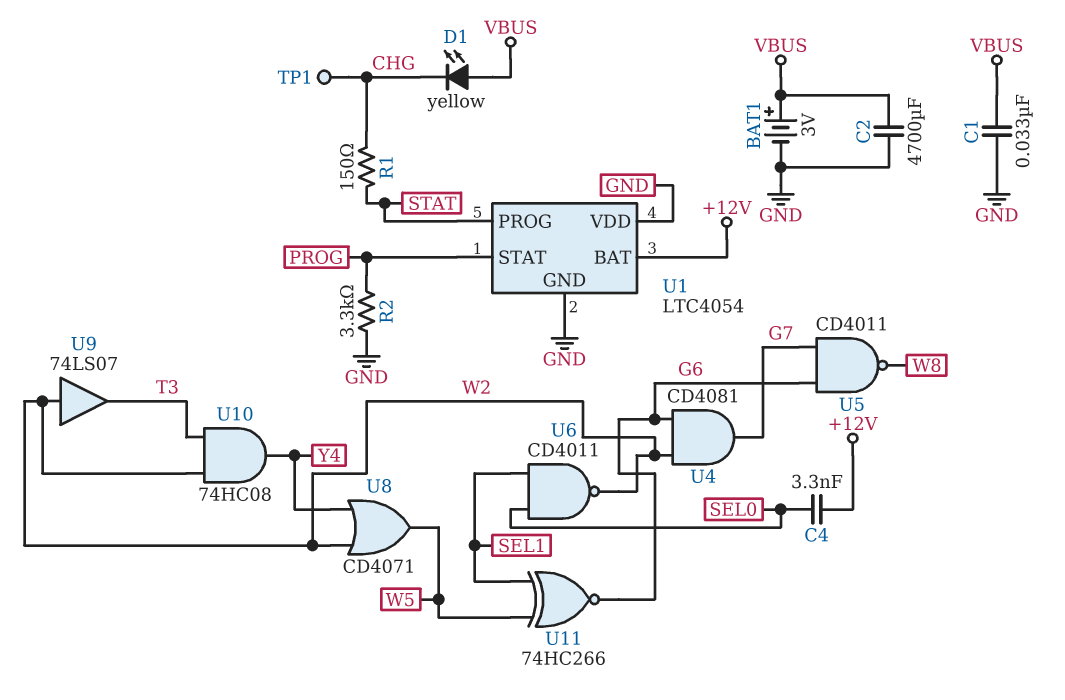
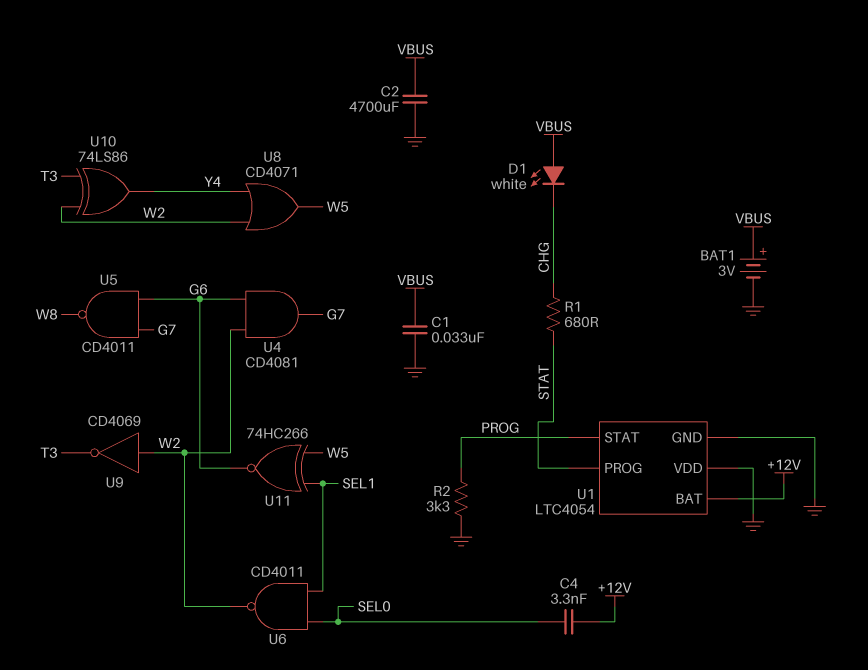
D1: LED yellow (A VBUS, K CHG) -> LED white (A VBUS, K CHG)
R1: 150 (CHG, STAT) -> 680 (CHG, STAT)
TP1: test point (CHG) -> none
U9: buffer 74LS07 (in W2, out T3) -> NOT CD4069 (in W2, out T3)
U10: AND 74HC08 (in T3, in W2, out Y4) -> XOR 74LS86 (in T3, in W2, out Y4)

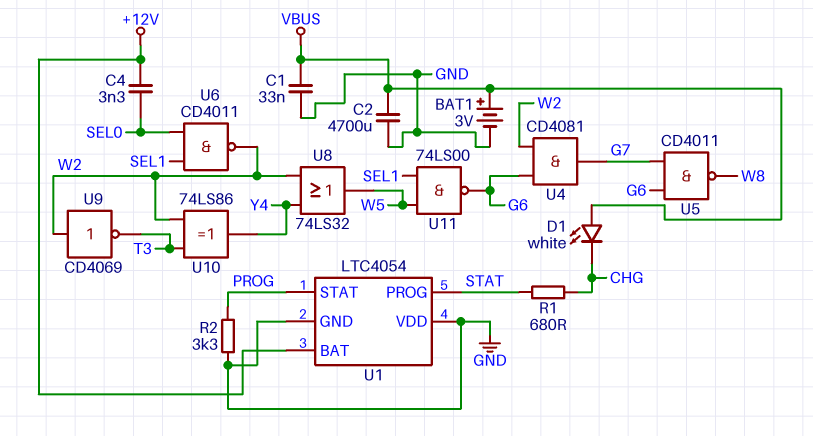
U8: OR CD4071 (in W2, in Y4, out W5) -> OR 74LS32 (in W2, in Y4, out W5)
U11: XNOR 74HC266 (in SEL1, in W5, out G6) -> NAND 74LS00 (in SEL1, in W5, out G6)

